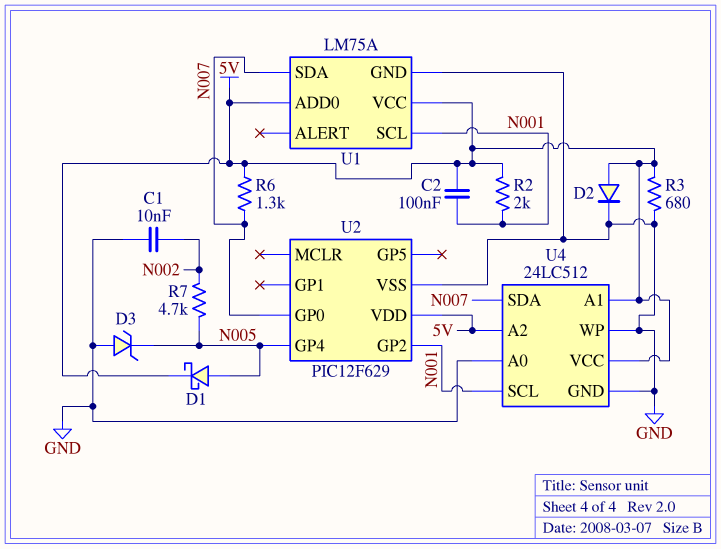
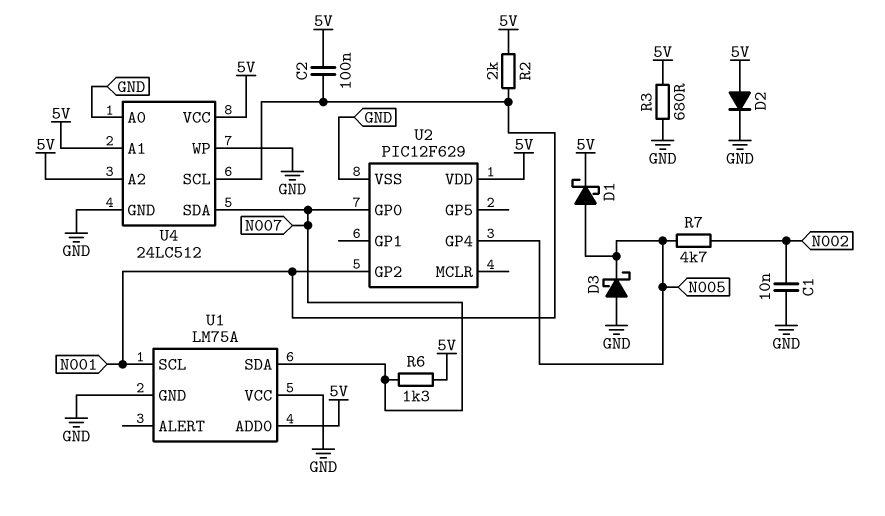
D3: zener (A GND, K N005) -> schottky (A GND, K N005)
U1 pin VCC: 5V -> GND

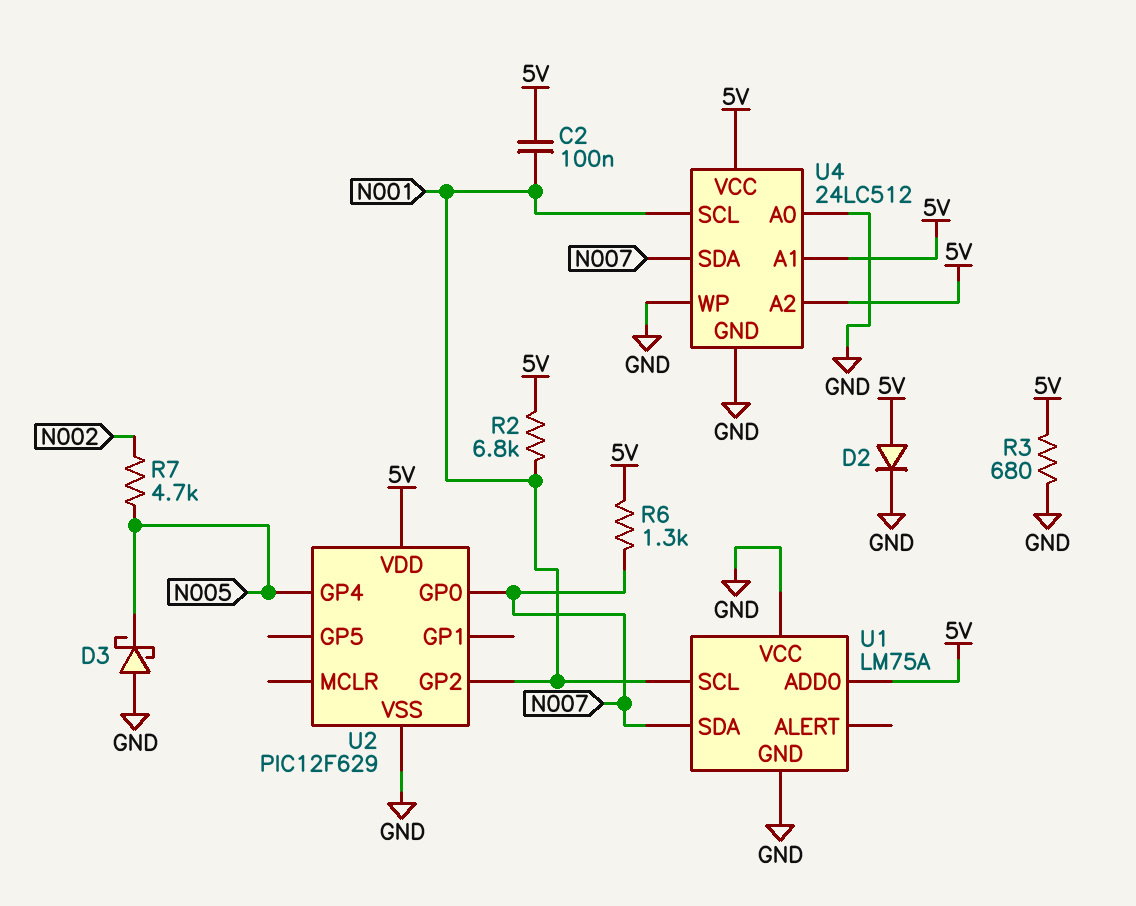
C1: 10nF (GND, N002) -> none
D1: schottky (A N005, K 5V) -> none
R2: 2k (5V, N001) -> 6.8k (5V, N001)

